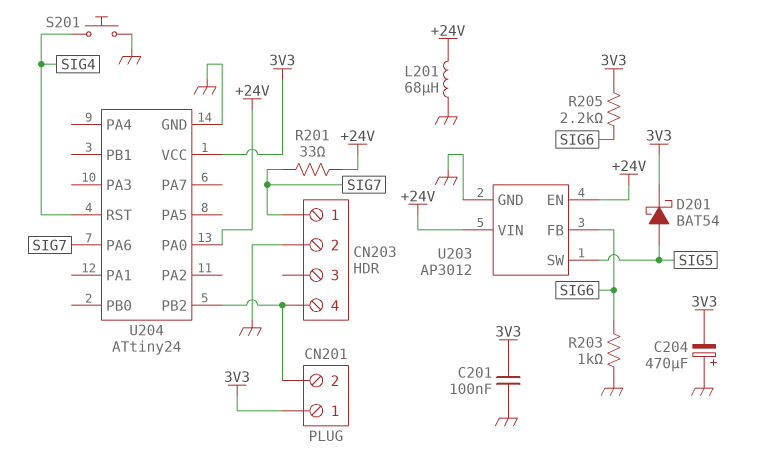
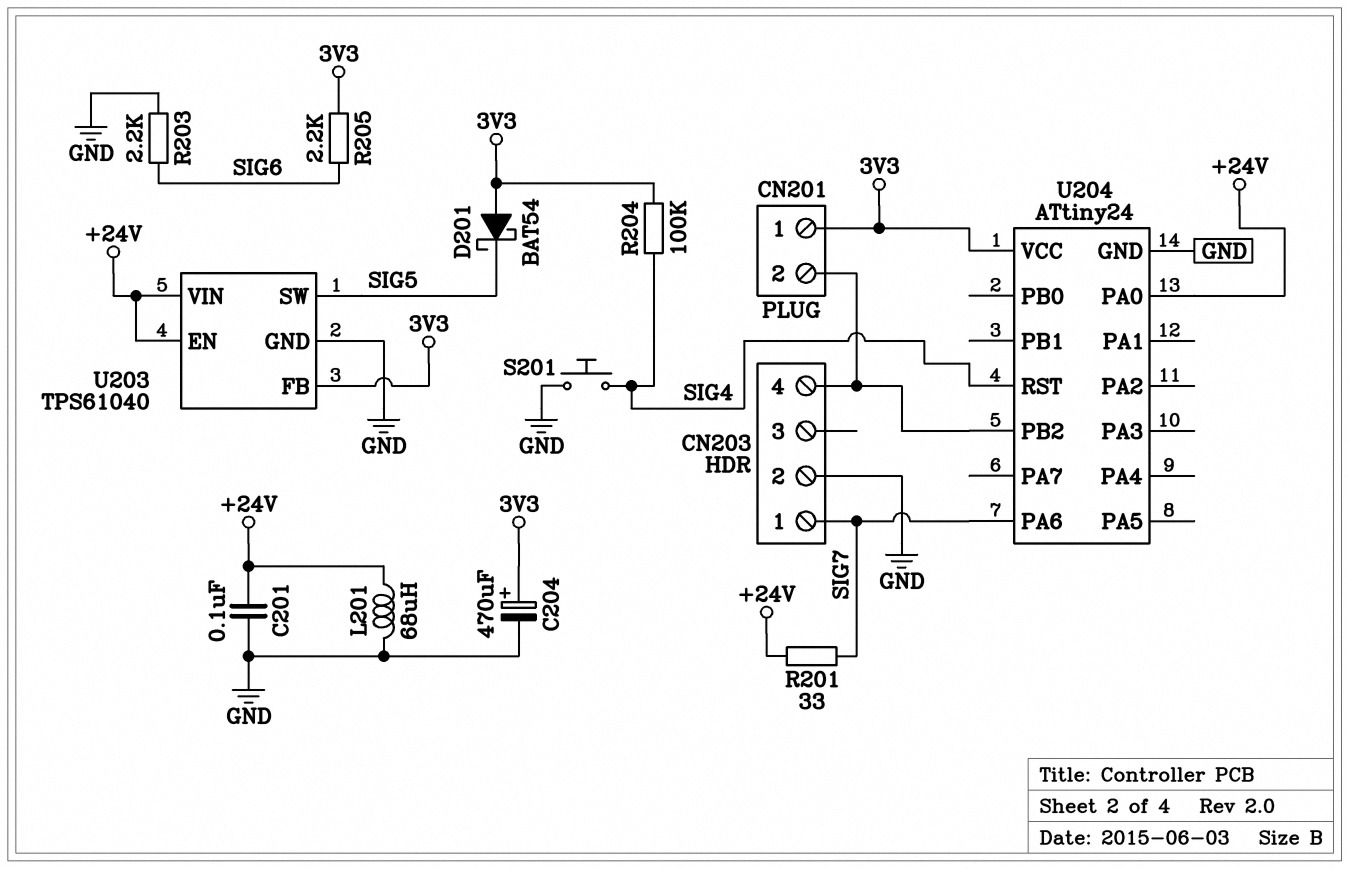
C201: 100nF (3V3, GND) -> 100nF (+24V, GND)
C204: 470uF (plus GND, minus 3V3) -> 470uF (plus 3V3, minus GND)
D201: schottky BAT54 (A SIG5, K 3V3) -> schottky BAT54 (A 3V3, K SIG5)
R203: 1k (GND, SIG6) -> 2.2k (GND, SIG6)
R204: none -> 100k (3V3, SIG4)
U203: AP3012 -> TPS61040
U203 pin FB: SIG6 -> 3V3

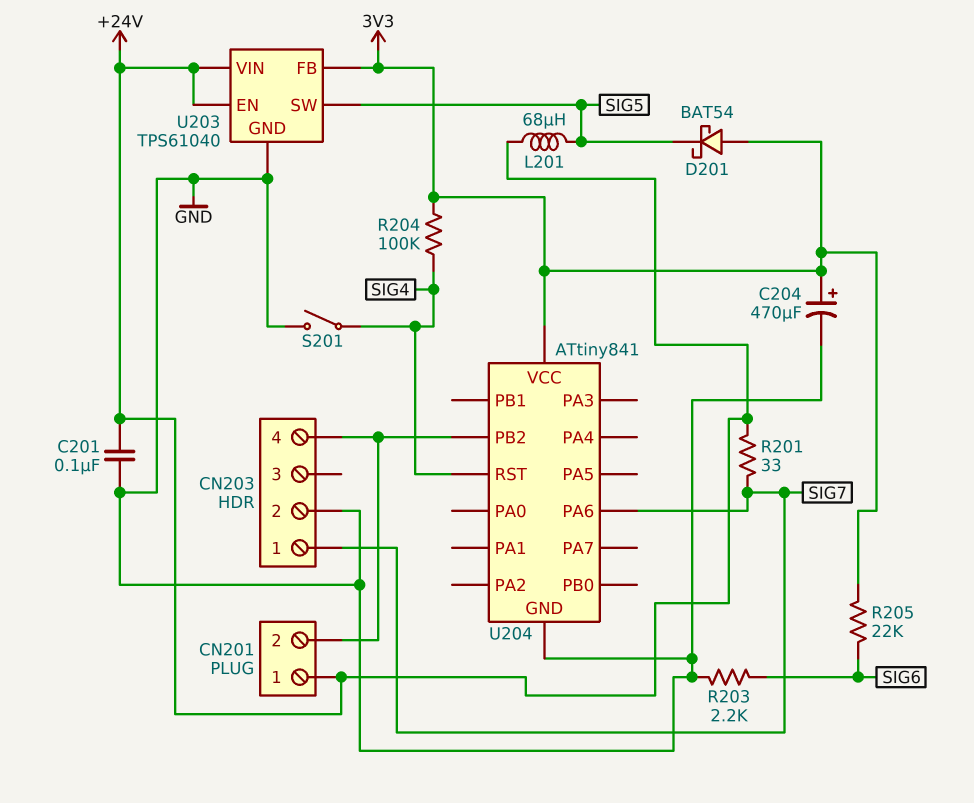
CN201 pin 1: 3V3 -> +24V
L201: 68uH (+24V, GND) -> 68uH (+24V, SIG5)
R205: 2.2k (3V3, SIG6) -> 22k (3V3, SIG6)
S201: button (GND, SIG4) -> switch (GND, SIG4)
U204: ATtiny24 -> ATtiny841
U204 pin PA0: +24V -> none

